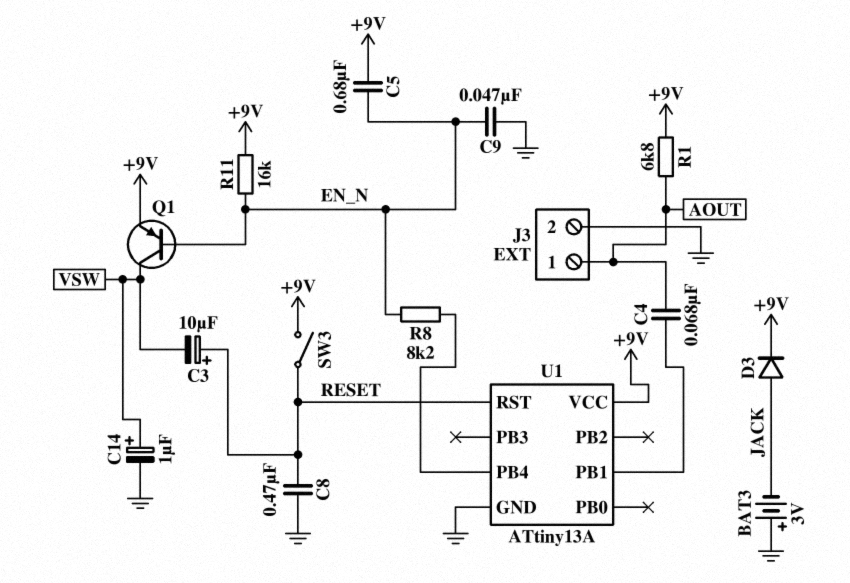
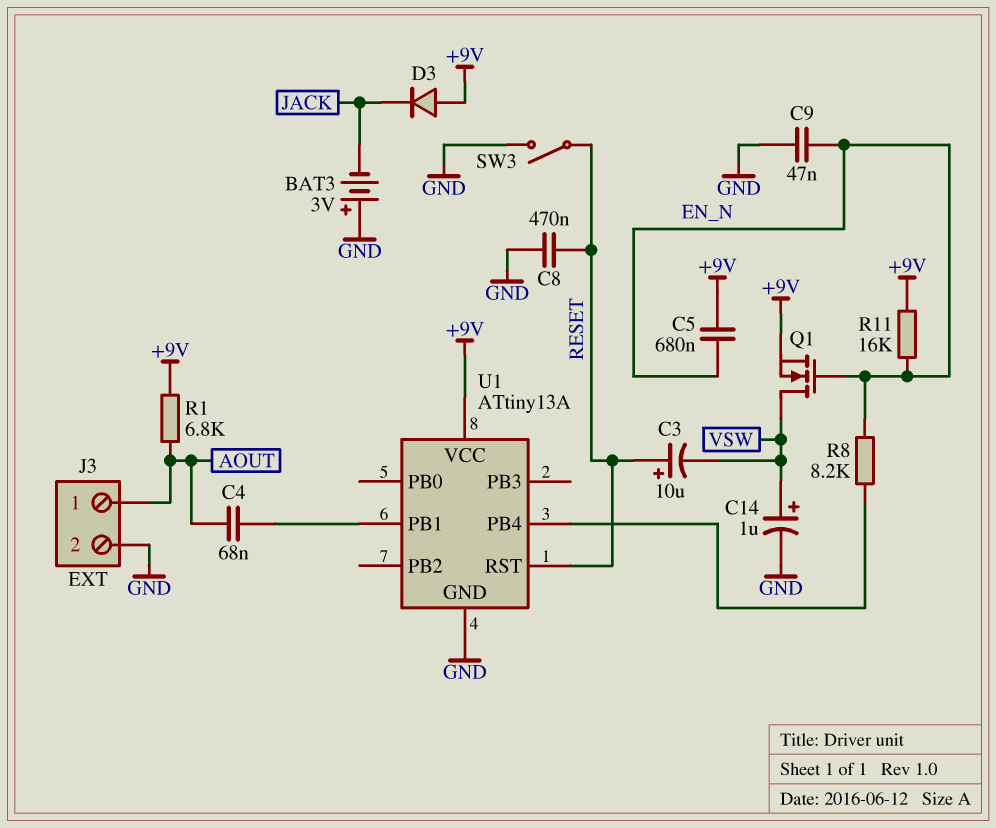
D3: diode (A JACK, K +9V) -> diode (A +9V, K JACK)
Q1: PNP (B EN_N, C VSW, E +9V) -> NMOS (G EN_N, D VSW, S +9V)
SW3: switch (+9V, RESET) -> switch (GND, RESET)

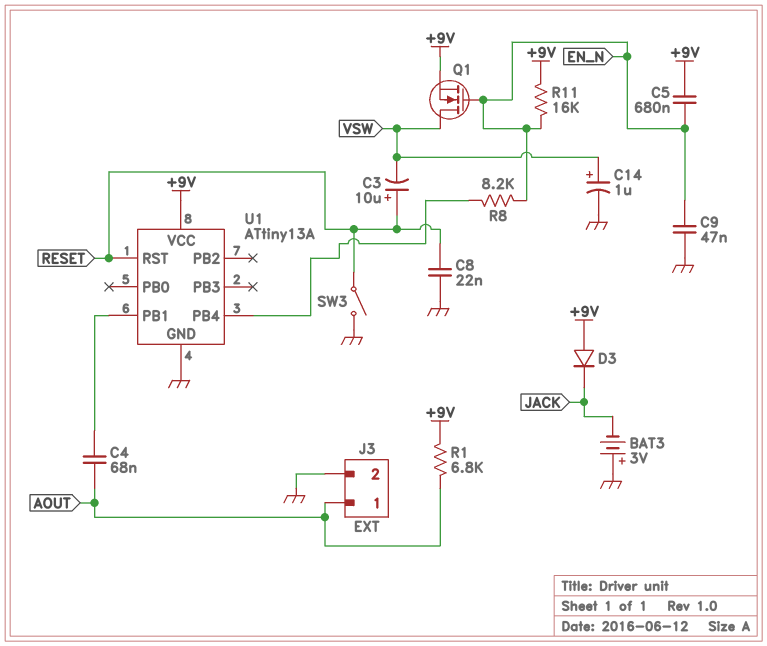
C8: 470nF (GND, RESET) -> 22nF (GND, RESET)

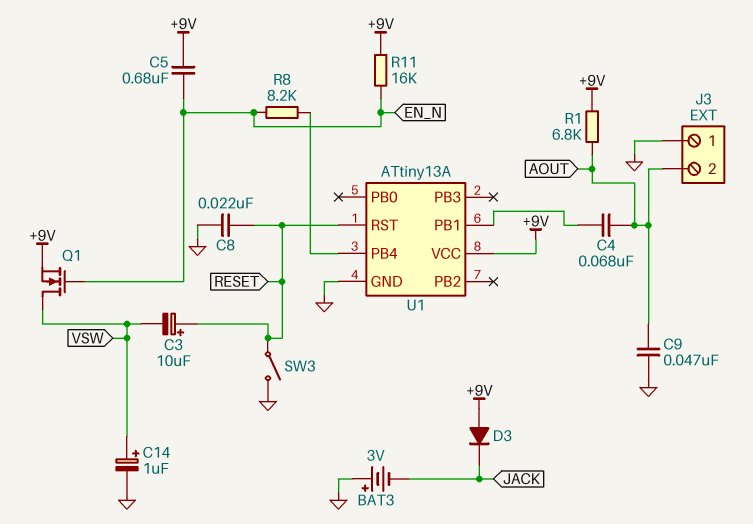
C9: 47nF (EN_N, GND) -> 47nF (AOUT, GND)
J3 pin 1: AOUT -> GND
J3 pin 2: GND -> AOUT

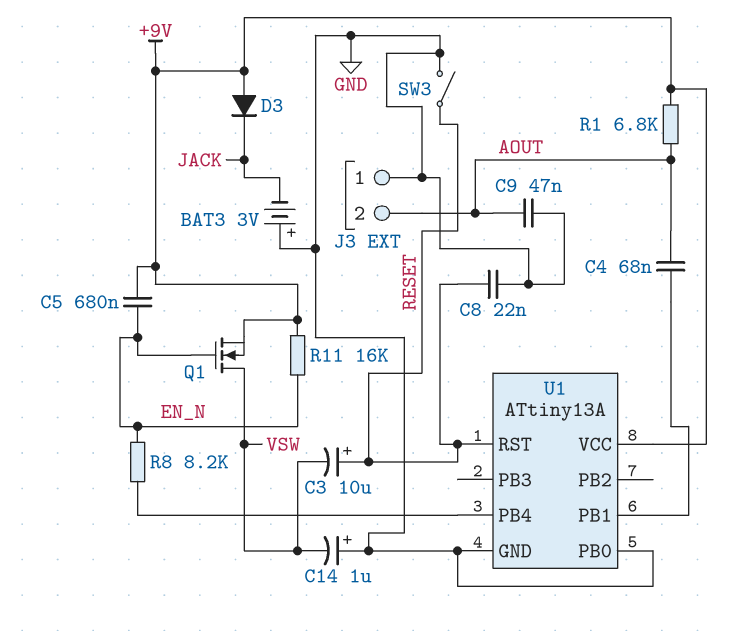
C14: 1uF (plus VSW, minus GND) -> 1uF (plus GND, minus VSW)
U1 pin PB0: none -> GND

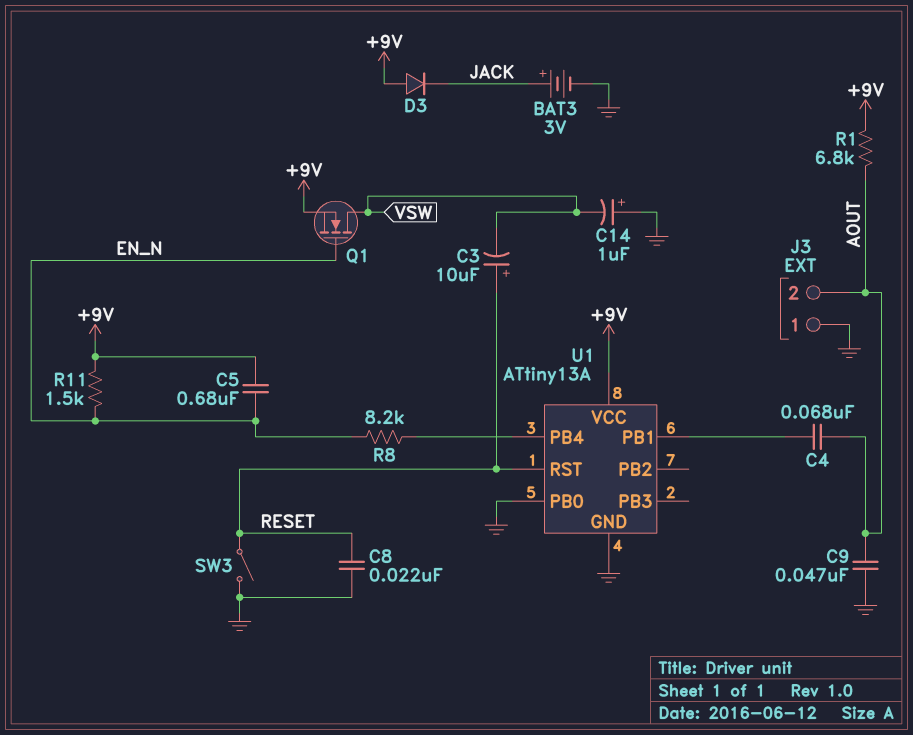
BAT3: 3V (plus GND, minus JACK) -> 3V (plus JACK, minus GND)
R11: 16k (+9V, EN_N) -> 1.5k (+9V, EN_N)

